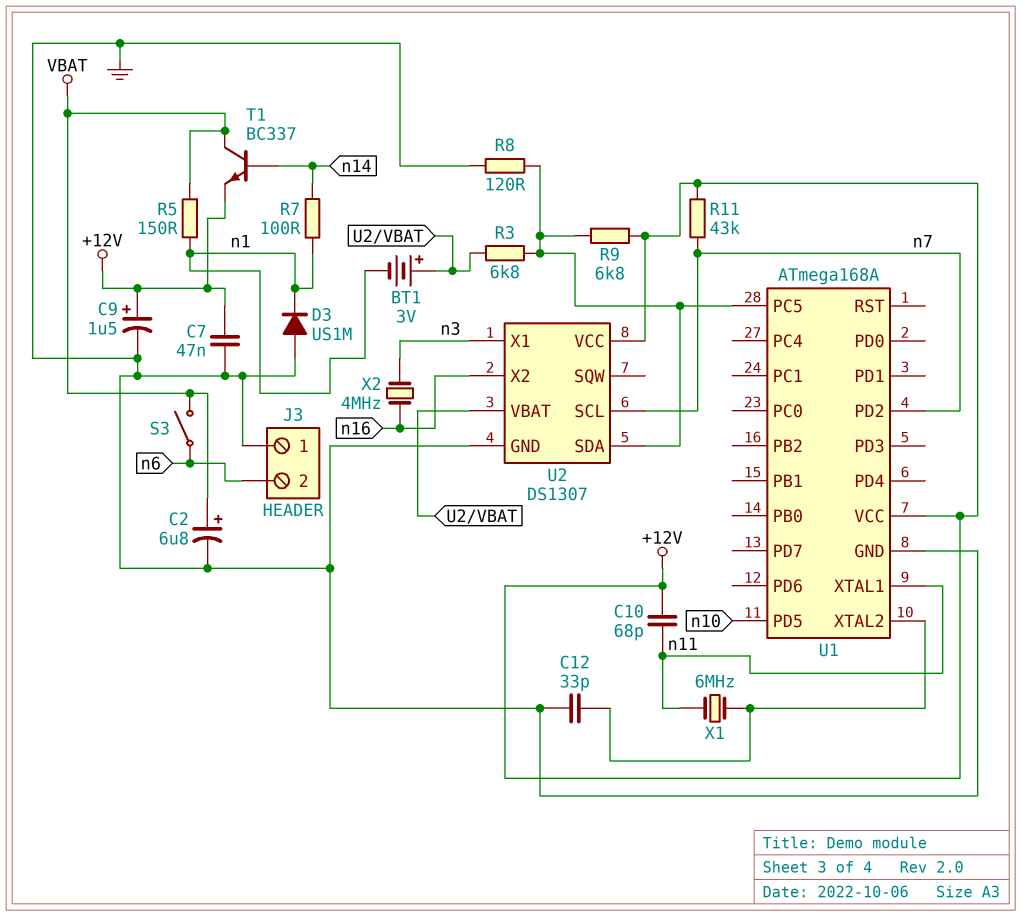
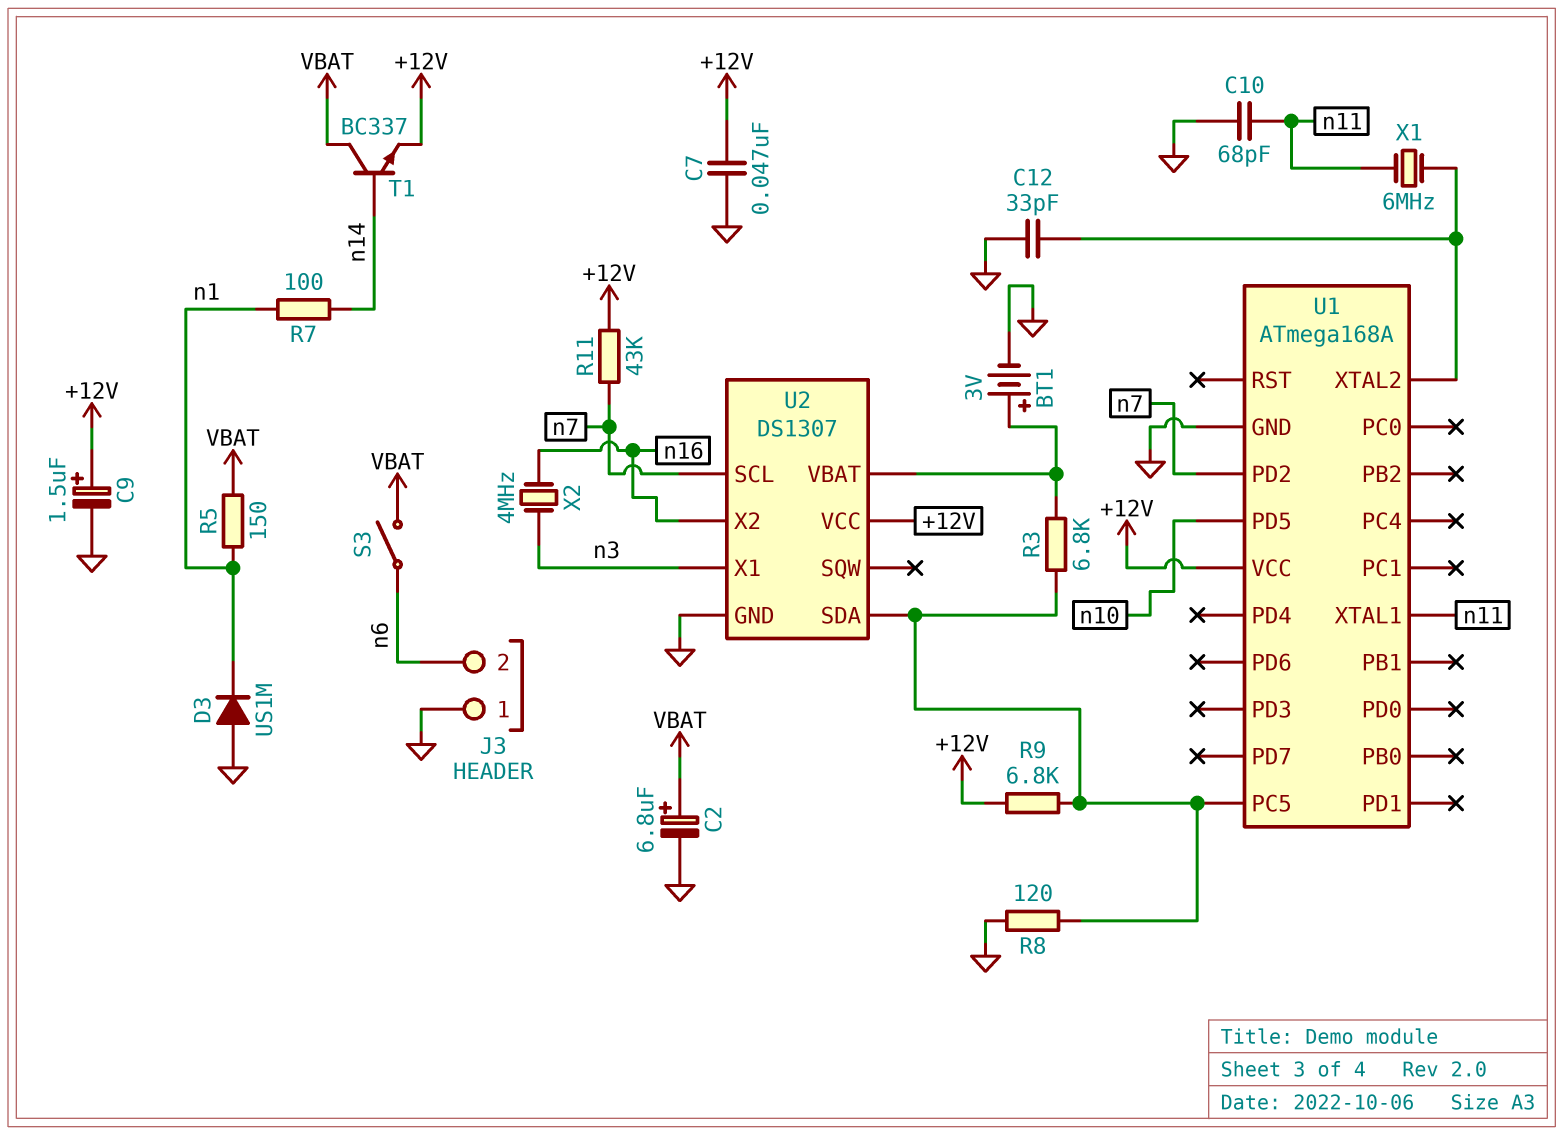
BT1: 3V (plus U2/VBAT, minus n1) -> 3V (plus U2/VBAT, minus GND)
C10: 68pF (+12V, n11) -> 68pF (GND, n11)

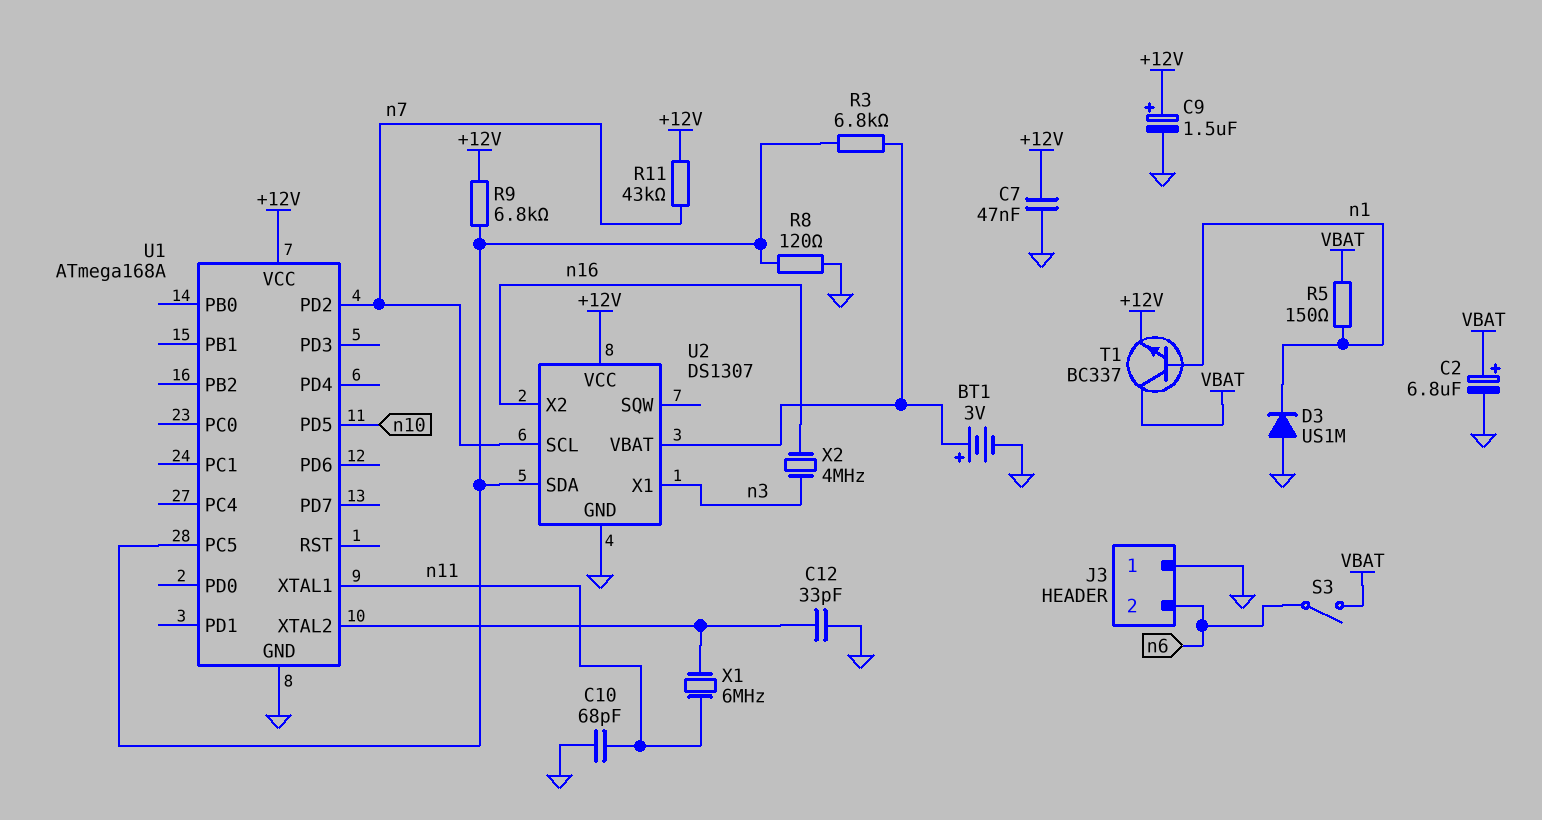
R7: 100 (n1, n14) -> none
T1: NPN BC337 (B n14, C VBAT, E +12V) -> NPN BC337 (B n1, C VBAT, E +12V)

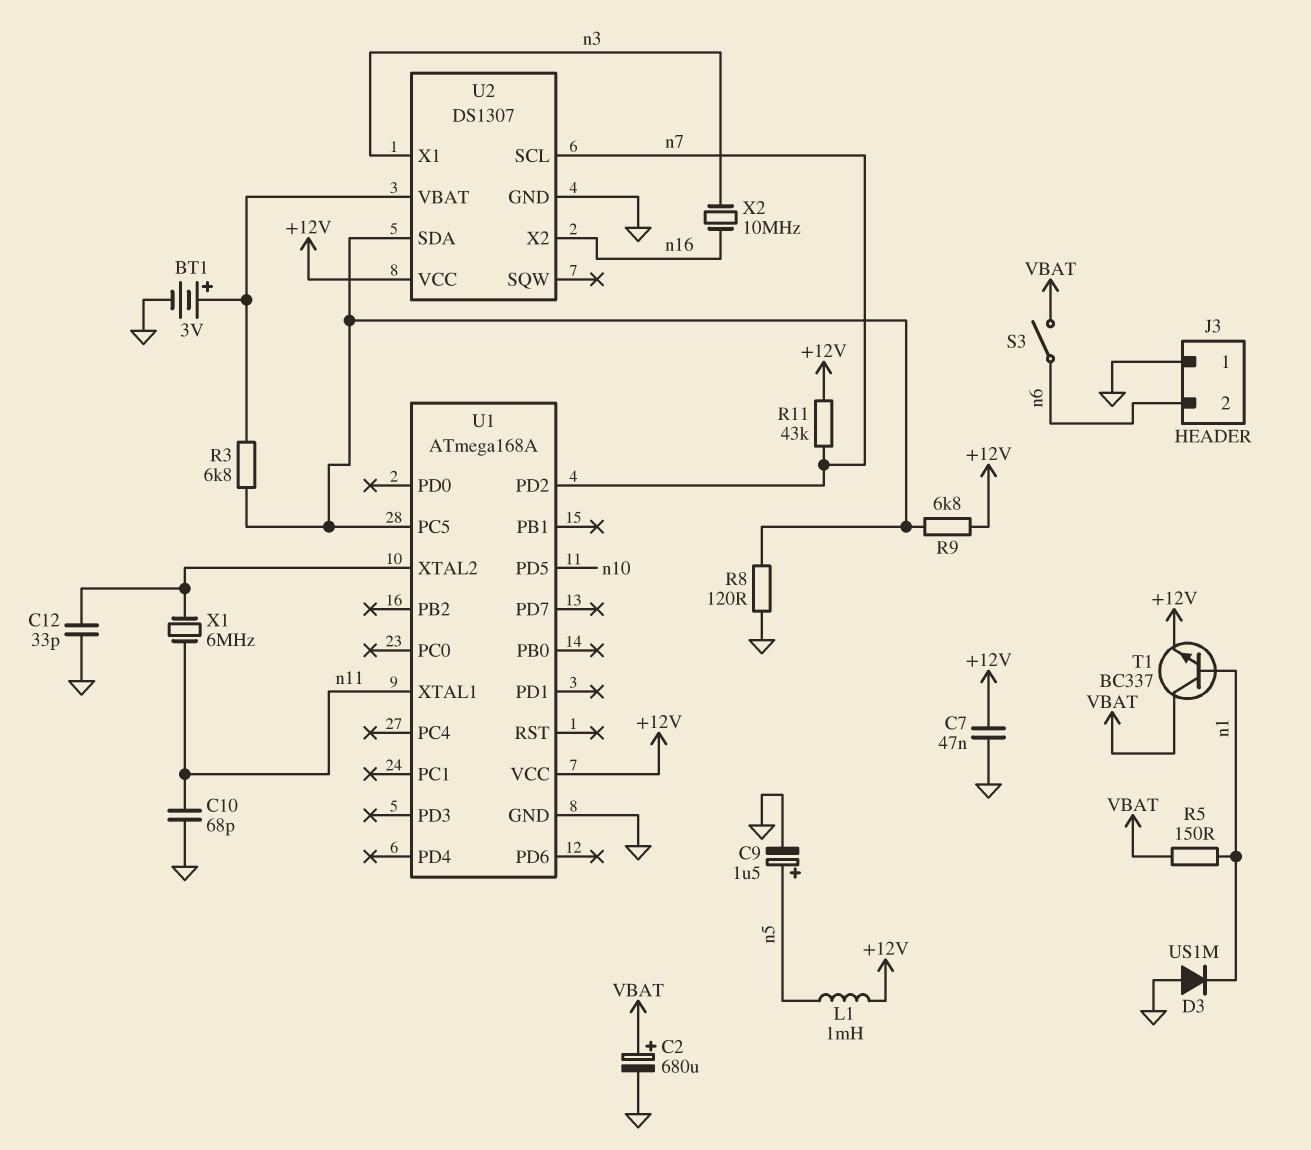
C2: 6.8uF (plus VBAT, minus GND) -> 680uF (plus VBAT, minus GND)
C9: 1.5uF (plus +12V, minus GND) -> 1.5uF (plus n5, minus GND)
L1: none -> 1mH (+12V, n5)
X2: 4MHz (n3, n16) -> 10MHz (n3, n16)

